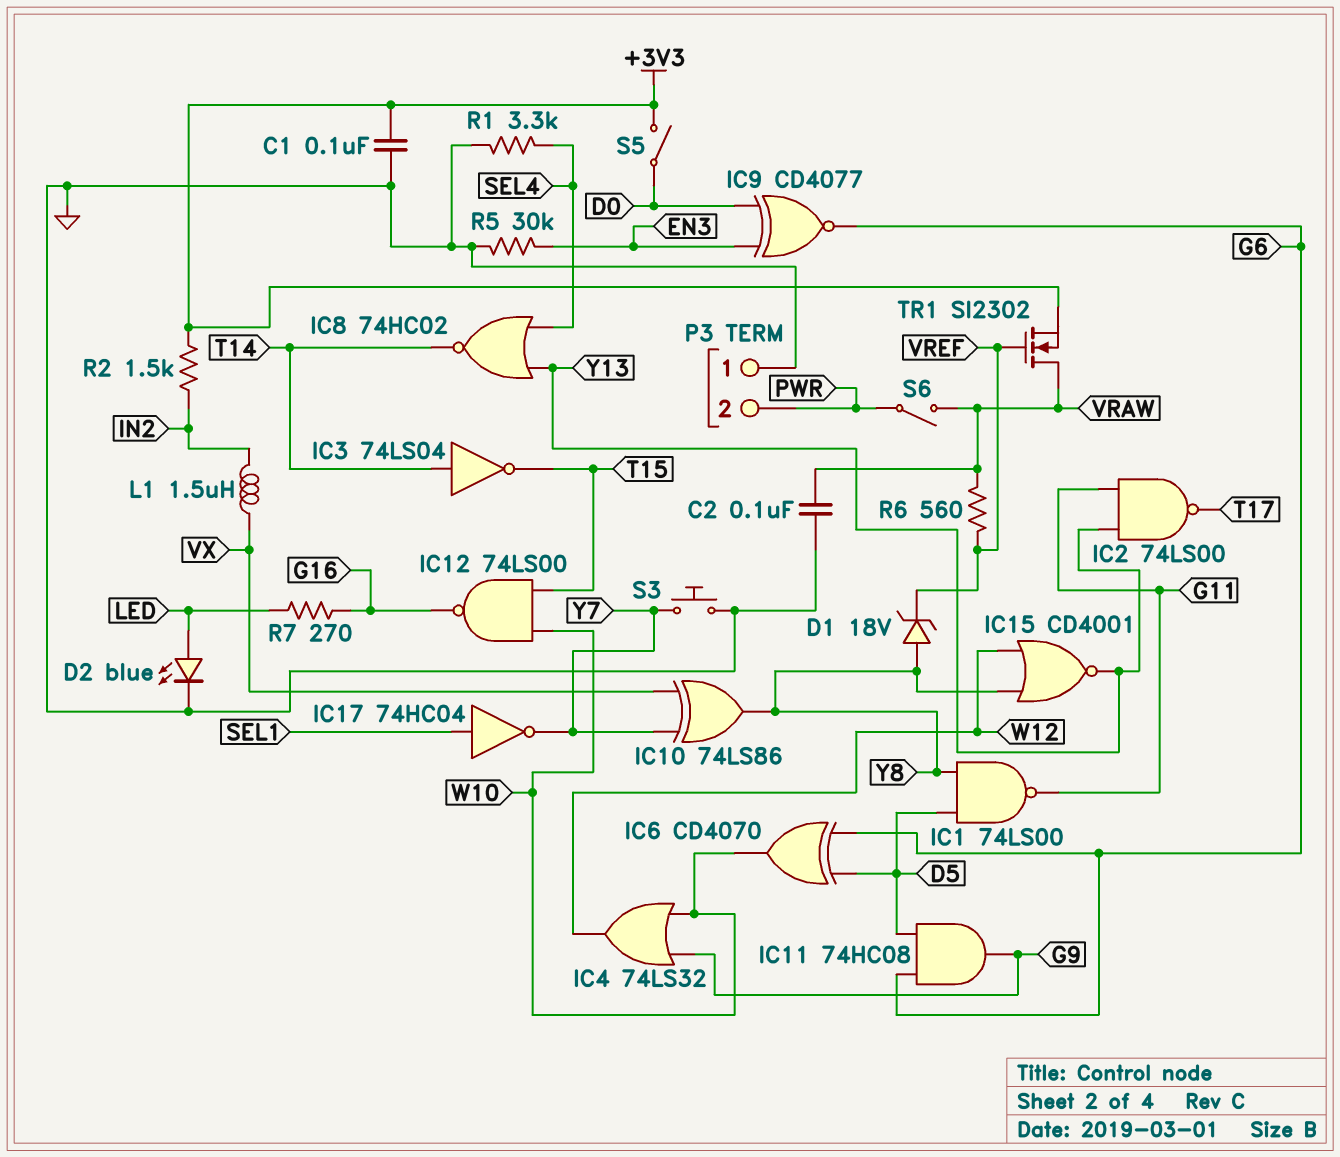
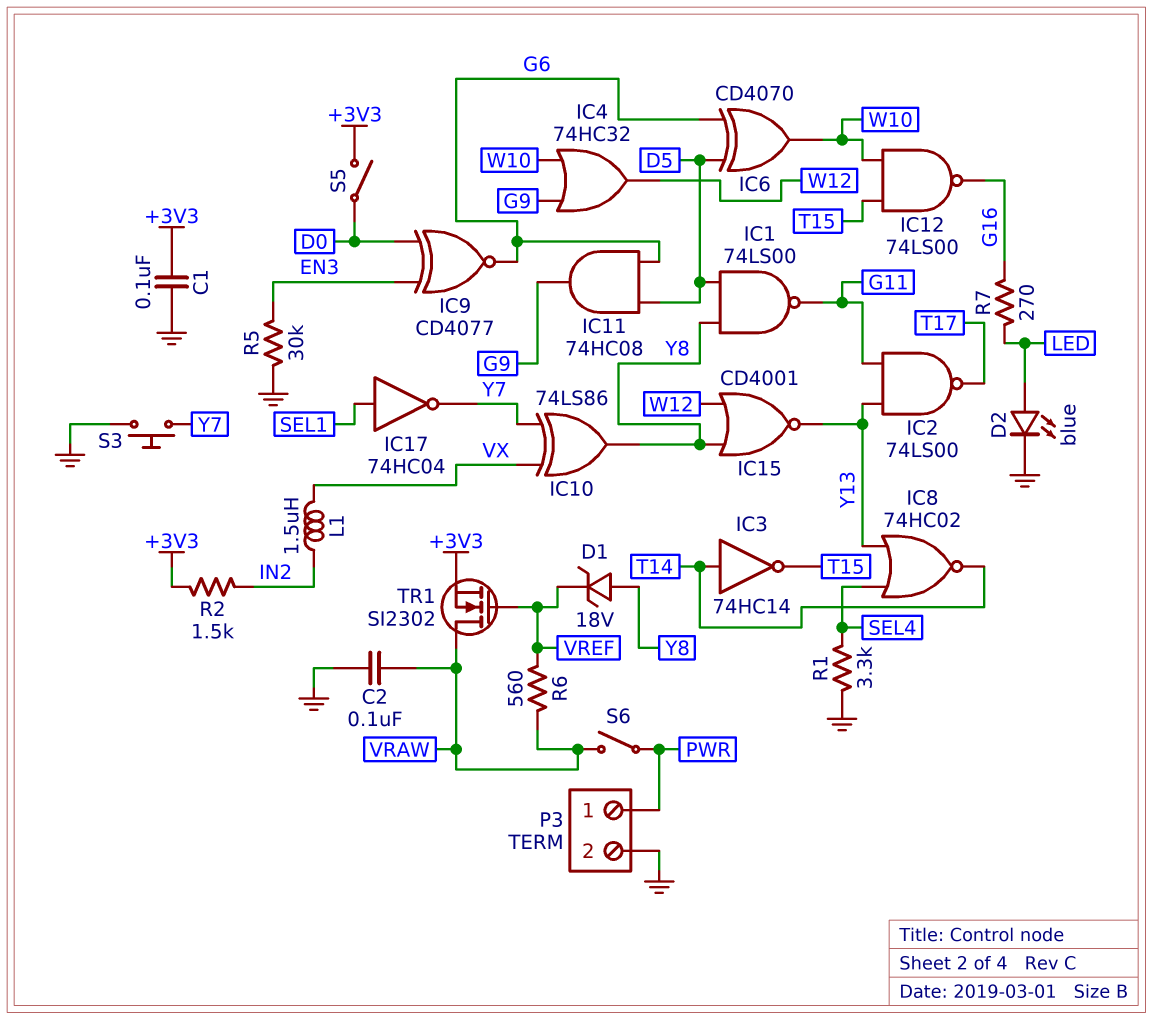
IC3: NOT 74LS04 (in T14, out T15) -> NOT 74HC14 (in T14, out T15)
IC4: OR 74LS32 (in G9, in W10, out W12) -> OR 74HC32 (in G9, in W10, out W12)
P3 pin 1: GND -> PWR
P3 pin 2: PWR -> GND

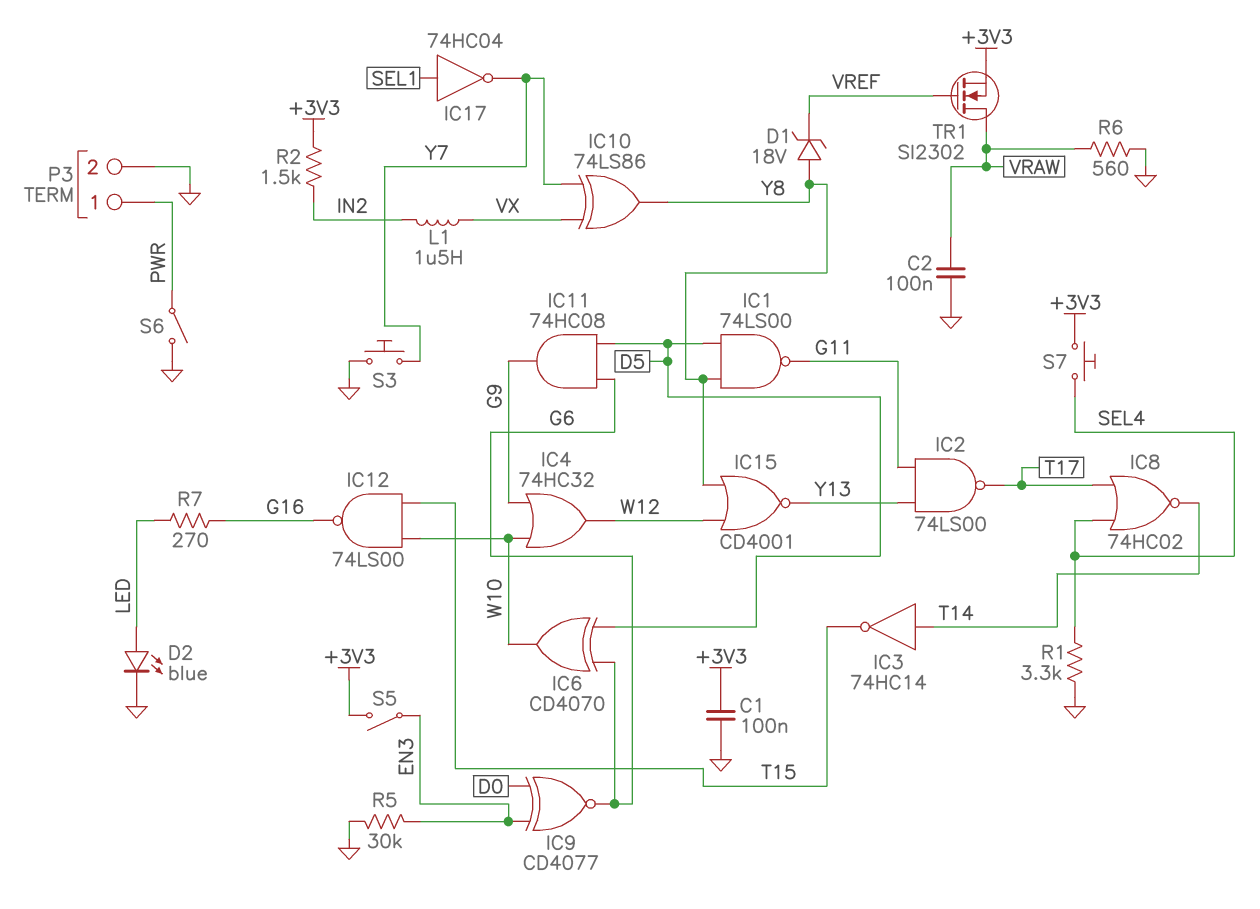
IC8: NOR 74HC02 (in SEL4, in Y13, out T14) -> NOR 74HC02 (in SEL4, in T17, out T14)
R6: 560 (VRAW, VREF) -> 560 (GND, VRAW)
S5: switch (+3V3, D0) -> switch (+3V3, EN3)
S6: switch (PWR, VRAW) -> switch (GND, PWR)
S7: none -> button (+3V3, SEL4)

